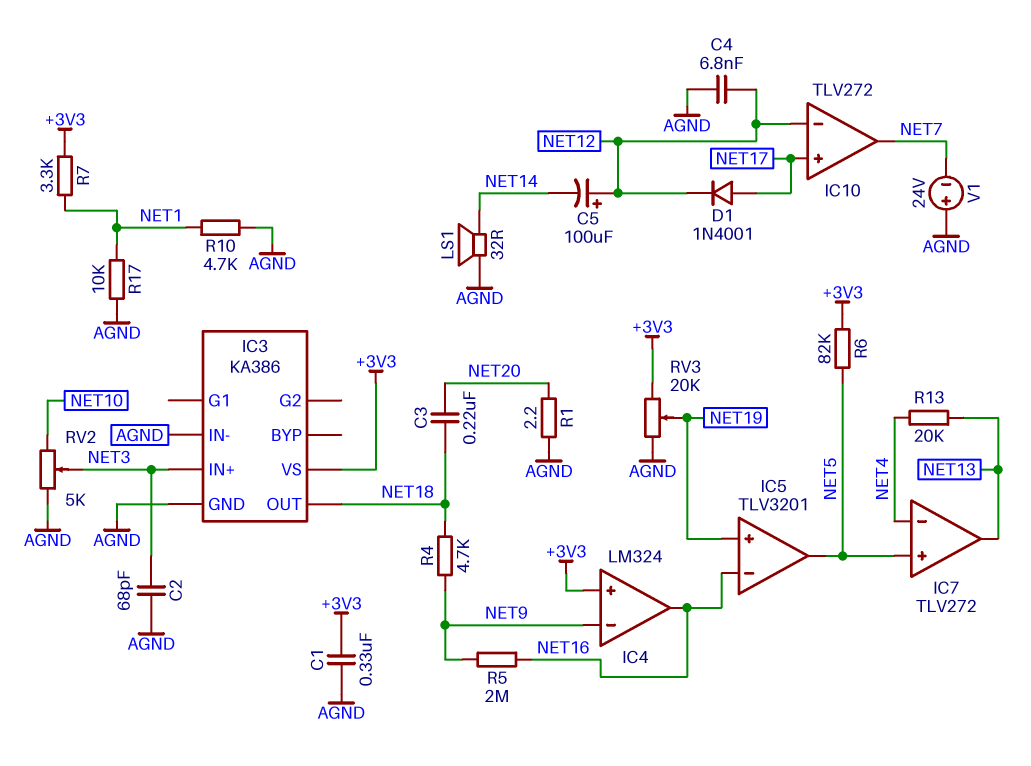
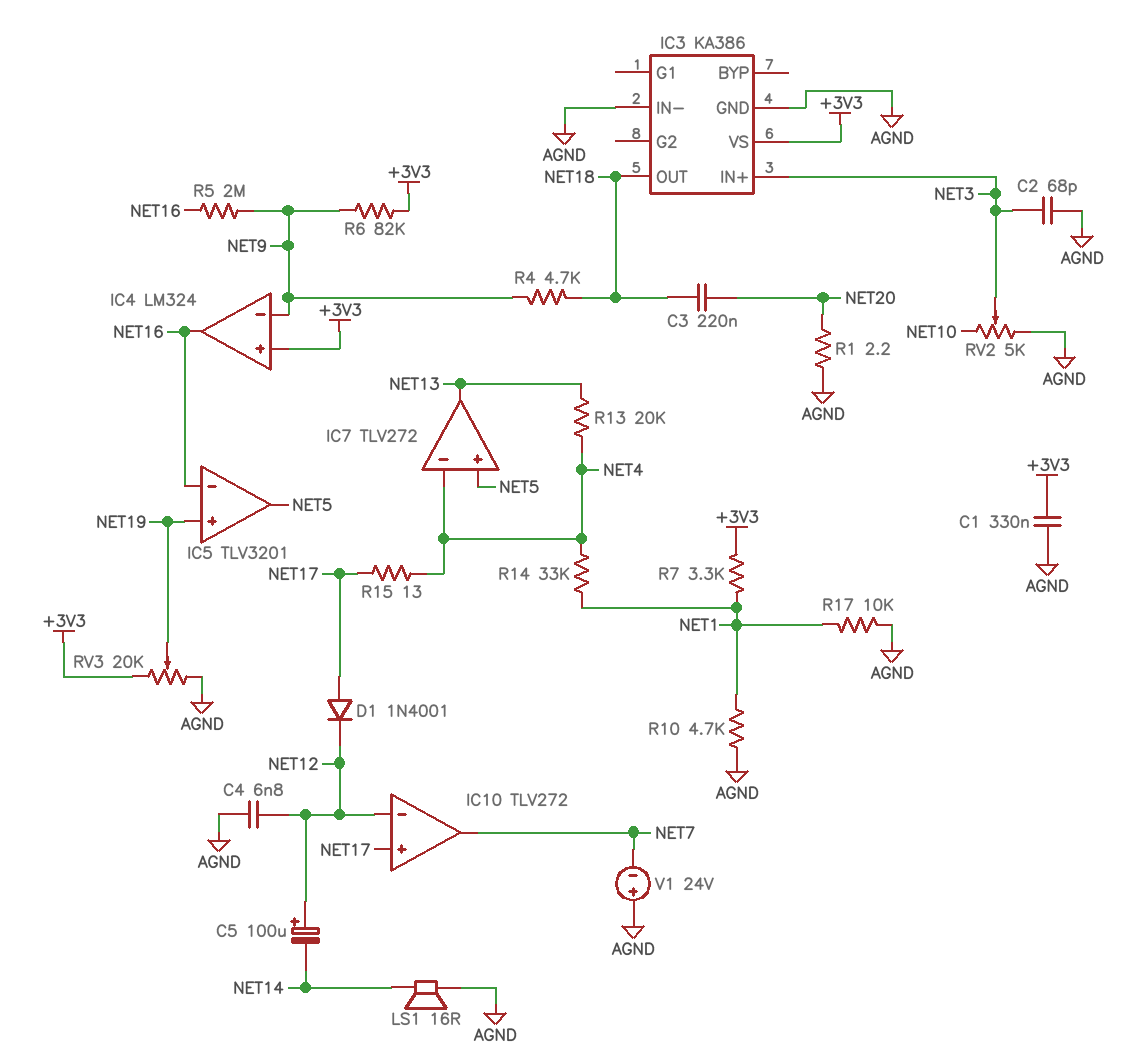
LS1: speaker 32R (AGND, NET14) -> speaker 16R (AGND, NET14)
R6: 82k (+3V3, NET5) -> 82k (+3V3, NET9)
R14: none -> 33k (NET1, NET4)
R15: none -> 13 (NET4, NET17)

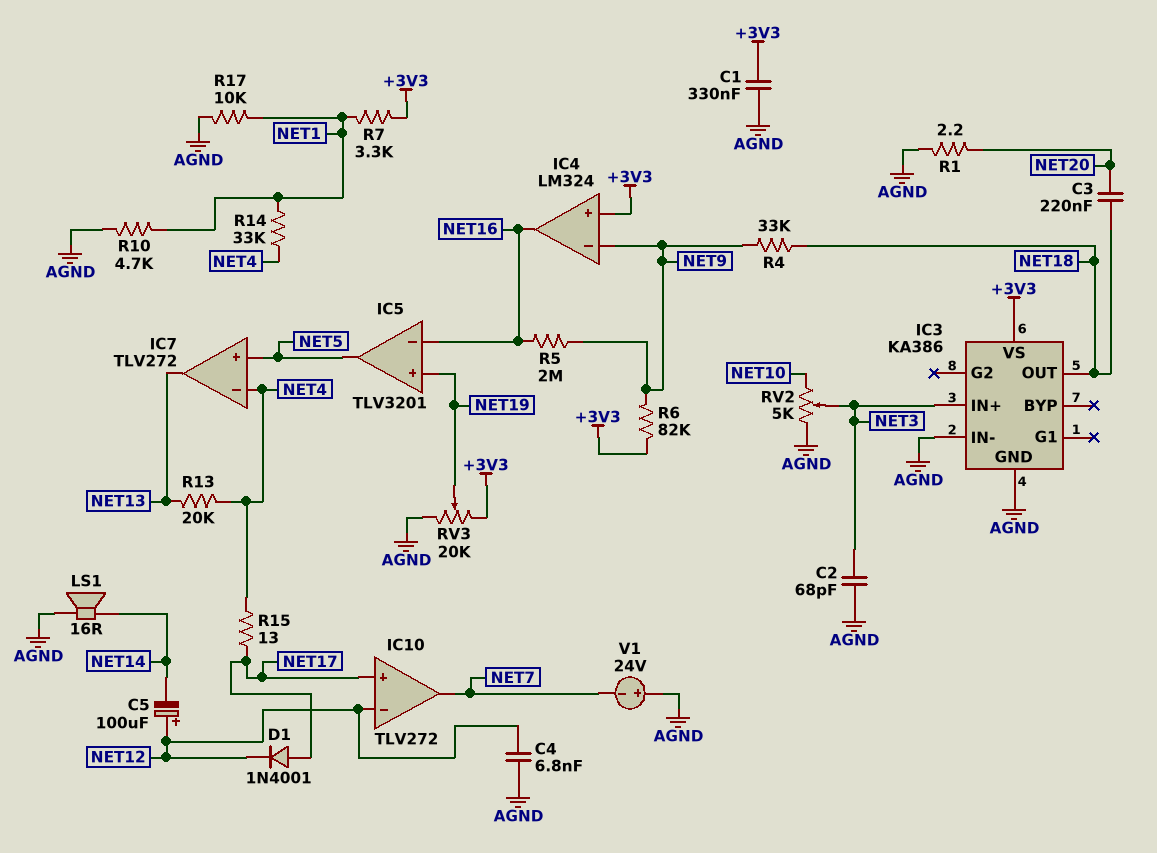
R4: 4.7k (NET9, NET18) -> 33k (NET9, NET18)

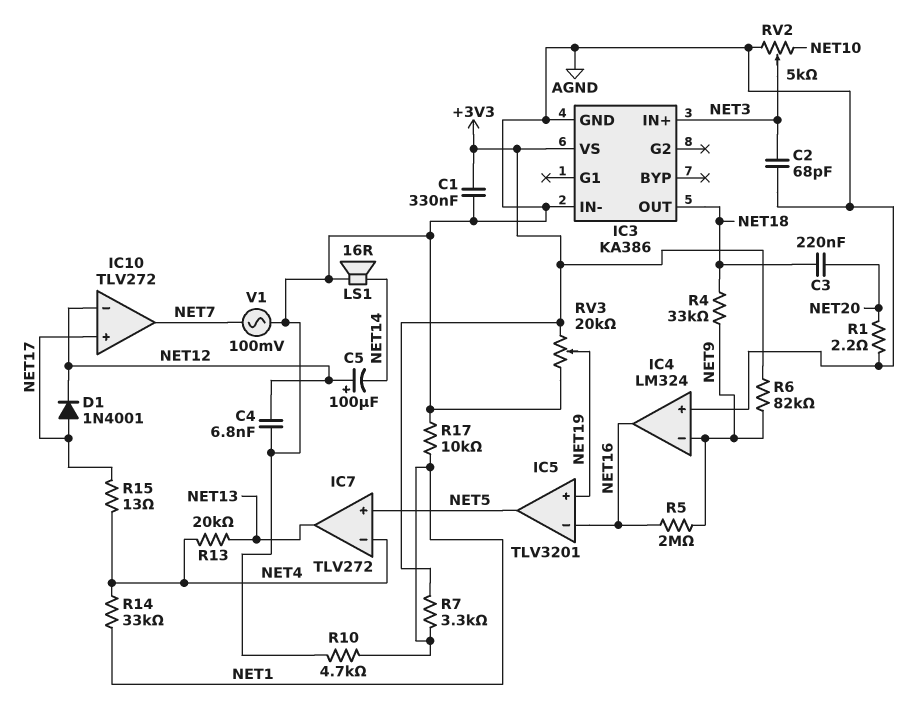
IC4 pin in+: +3V3 -> AGND
V1: 24V (plus AGND, minus NET7) -> AC 100mV (AGND, NET7)

